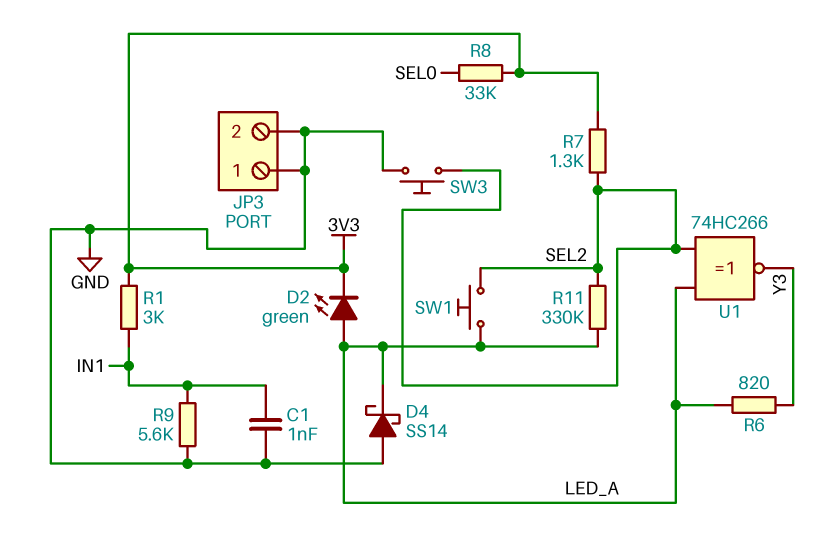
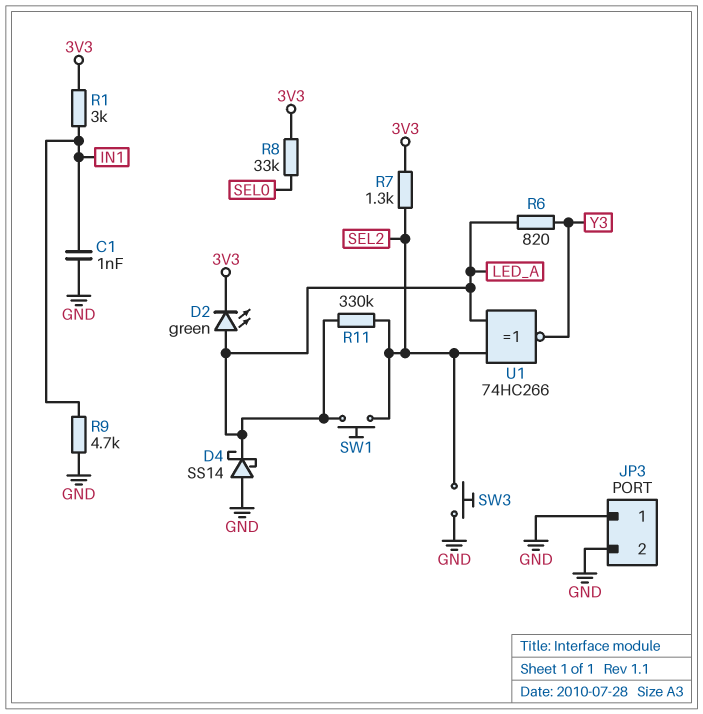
R9: 5.6k (GND, IN1) -> 4.7k (GND, IN1)

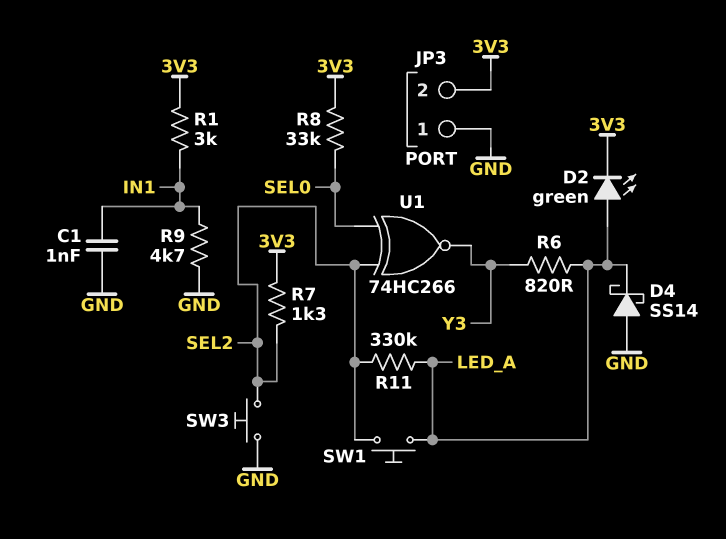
JP3 pin 2: GND -> 3V3
U1: XNOR 74HC266 (in LED_A, in SEL2, out Y3) -> XNOR 74HC266 (in SEL0, in SEL2, out Y3)

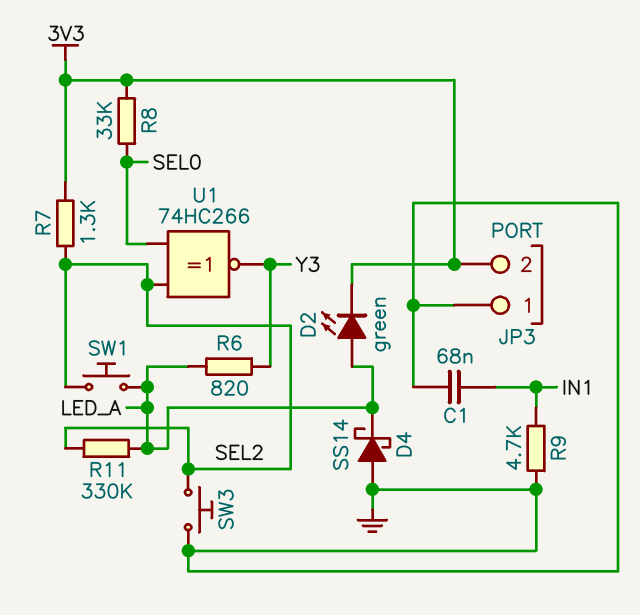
C1: 1nF (GND, IN1) -> 68nF (GND, IN1)
R1: 3k (3V3, IN1) -> none

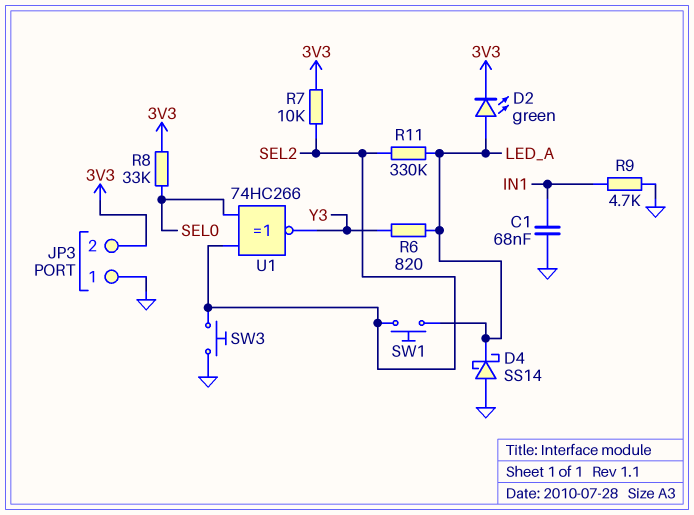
R7: 1.3k (3V3, SEL2) -> 10k (3V3, SEL2)

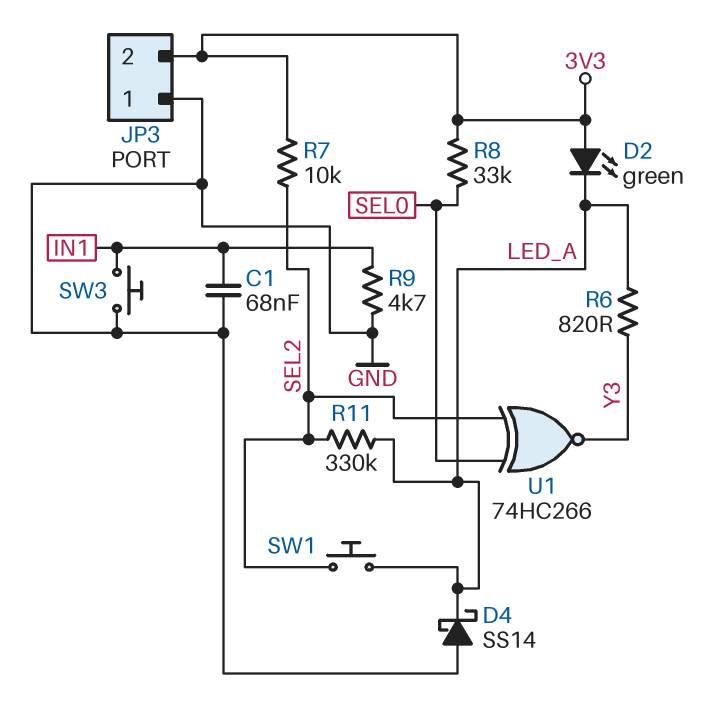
D2: LED green (A LED_A, K 3V3) -> LED green (A 3V3, K LED_A)
SW3: button (GND, SEL2) -> button (GND, IN1)

